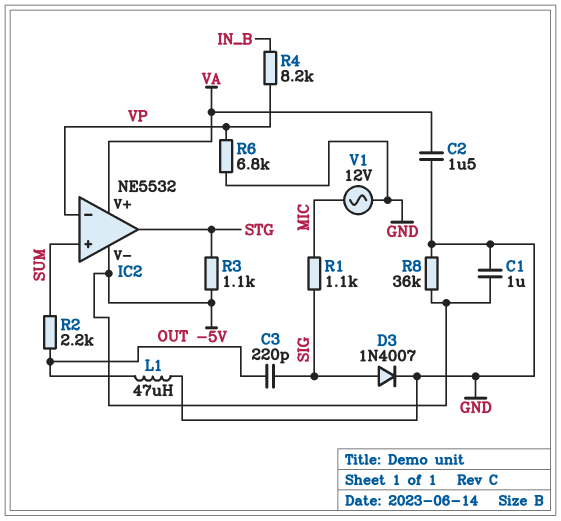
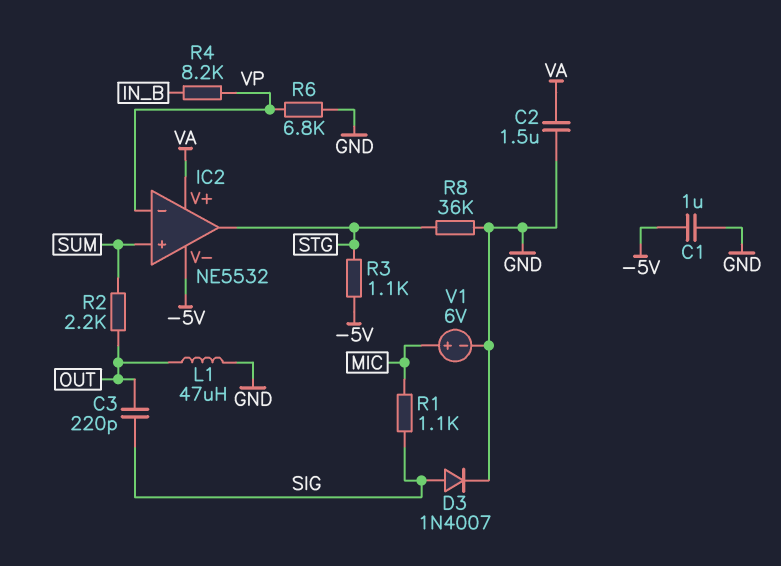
R8: 36k (-5V, GND) -> 36k (GND, STG)
V1: AC 12V (GND, MIC) -> 6V (plus MIC, minus GND)

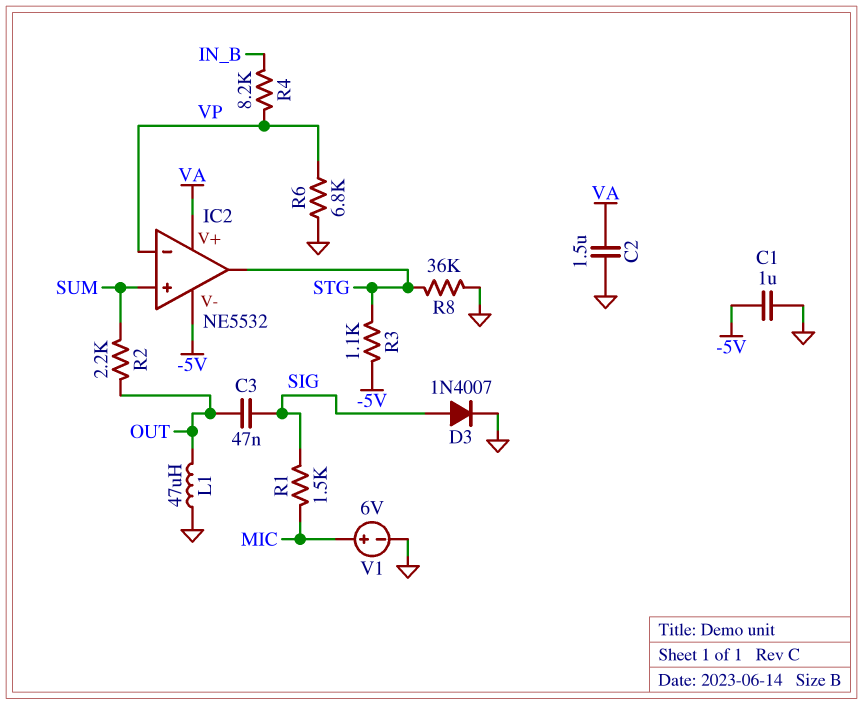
C3: 220pF (OUT, SIG) -> 47nF (OUT, SIG)
R1: 1.1k (MIC, SIG) -> 1.5k (MIC, SIG)

